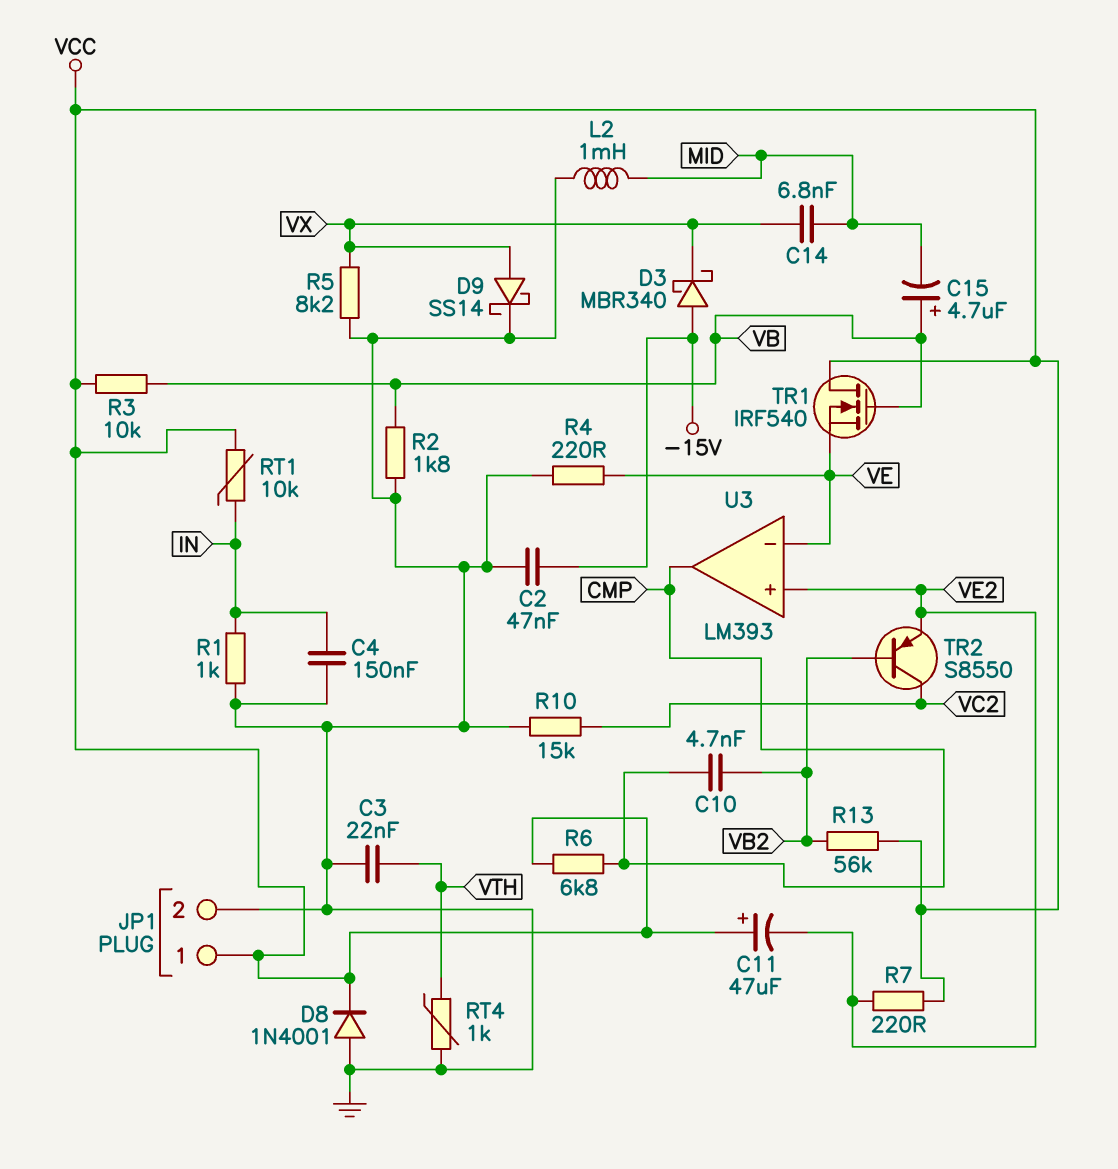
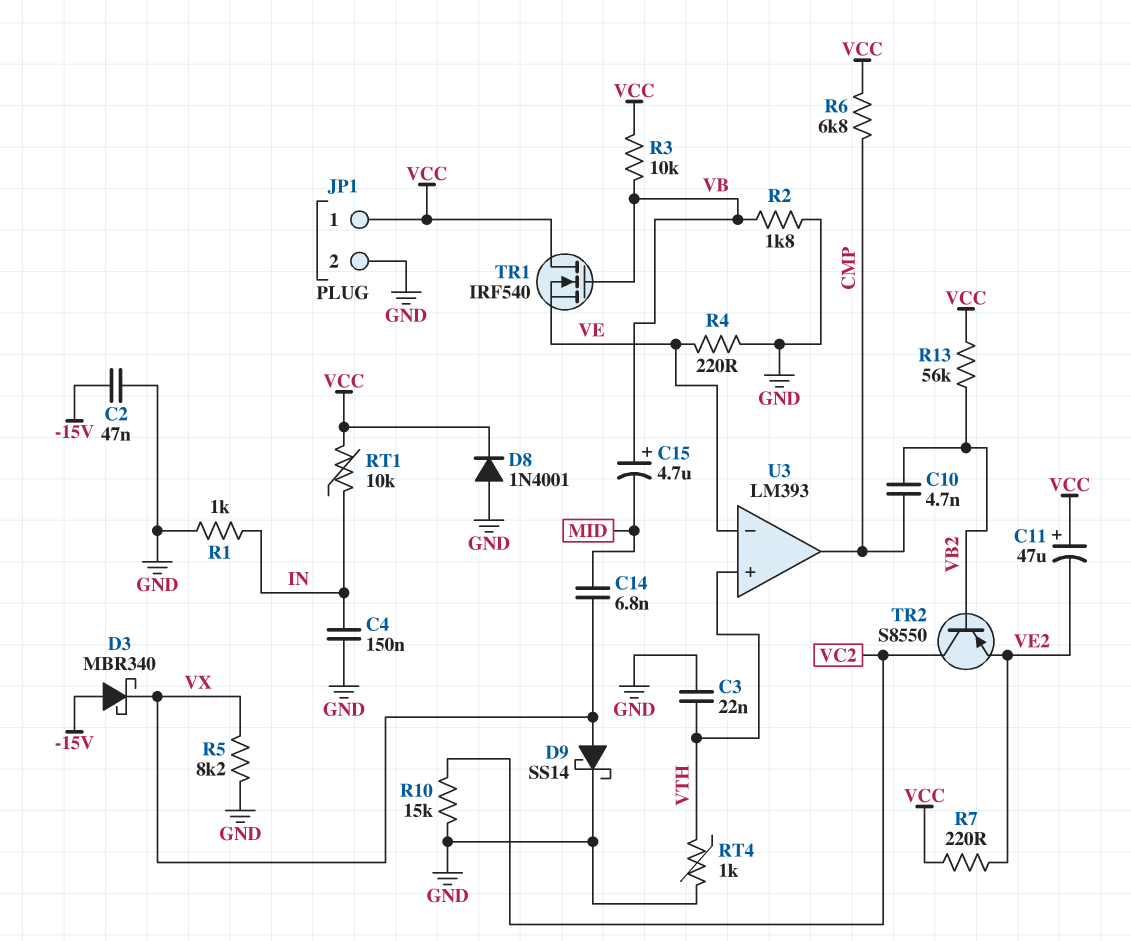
L2: 1mH (GND, MID) -> none
U3 pin in+: VE2 -> VTH

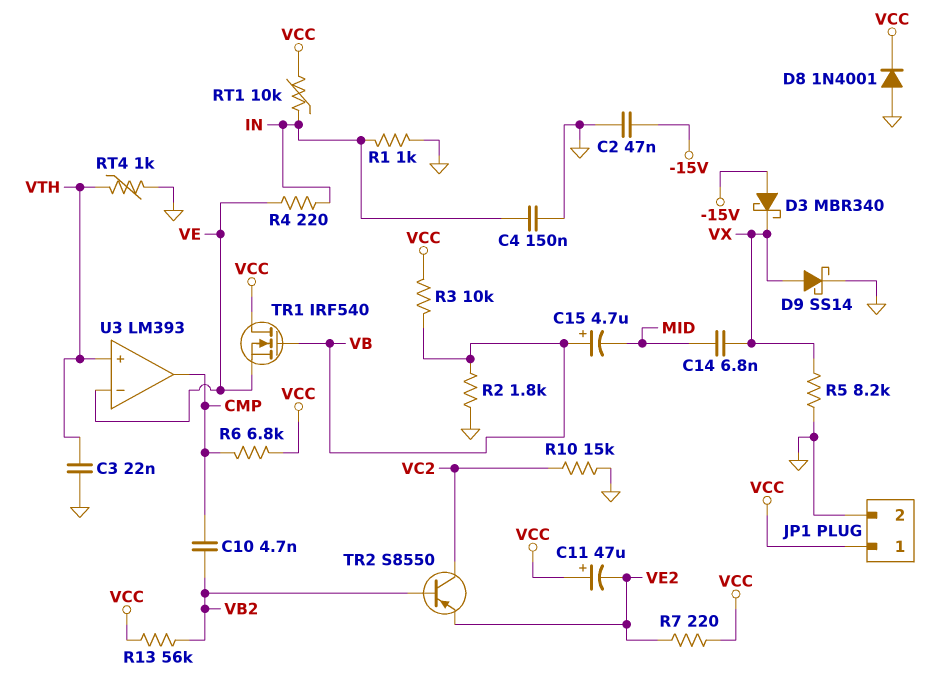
R4: 220 (GND, VE) -> 220 (IN, VE)

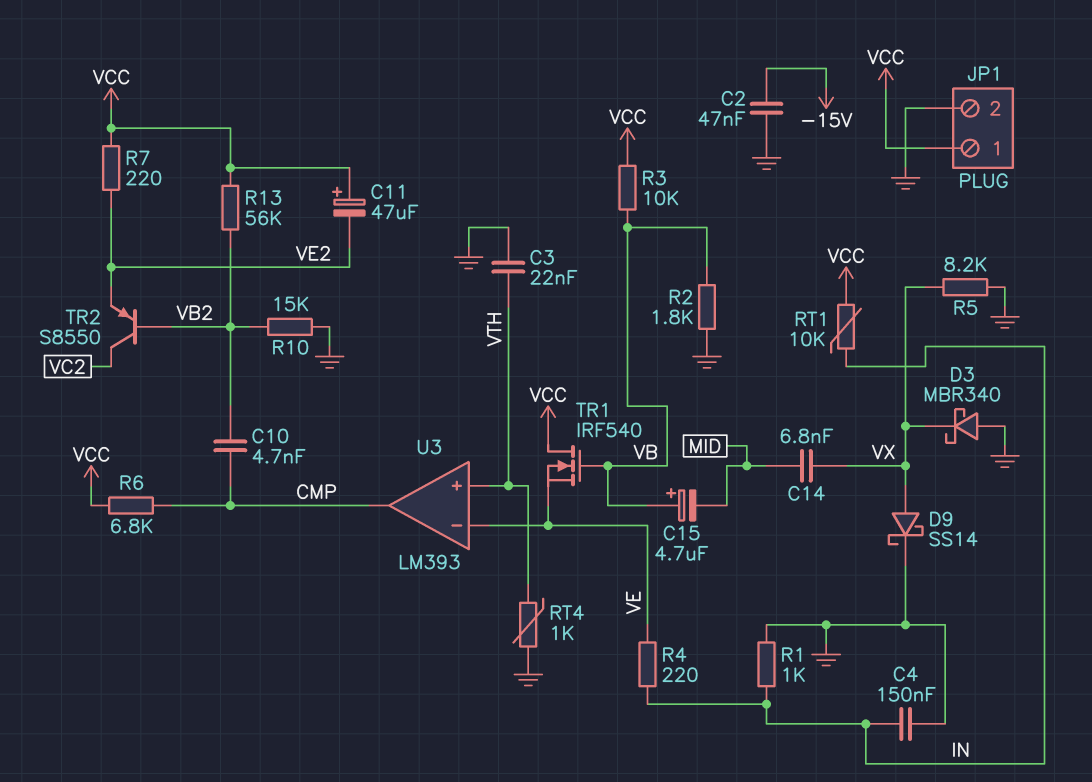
D3: schottky MBR340 (A -15V, K VX) -> schottky MBR340 (A GND, K VX)
D8: diode 1N4001 (A GND, K VCC) -> none
R10: 15k (GND, VC2) -> 15k (GND, VB2)

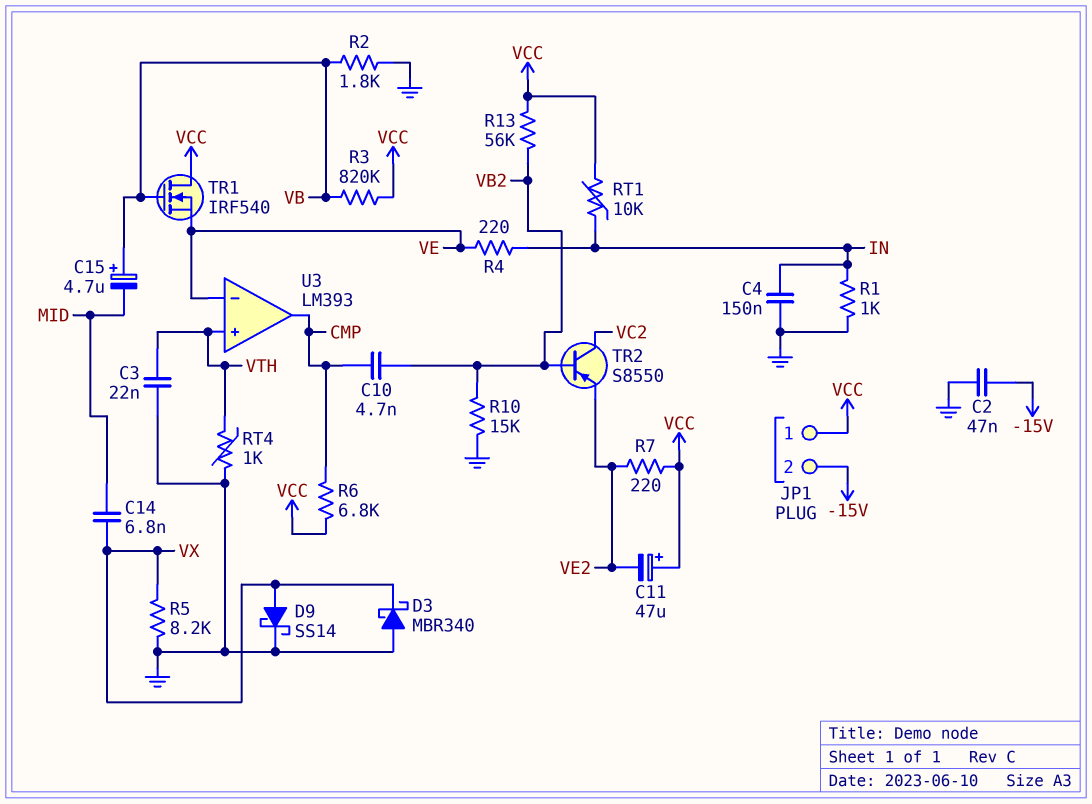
JP1 pin 2: GND -> -15V
R3: 10k (VB, VCC) -> 820k (VB, VCC)

